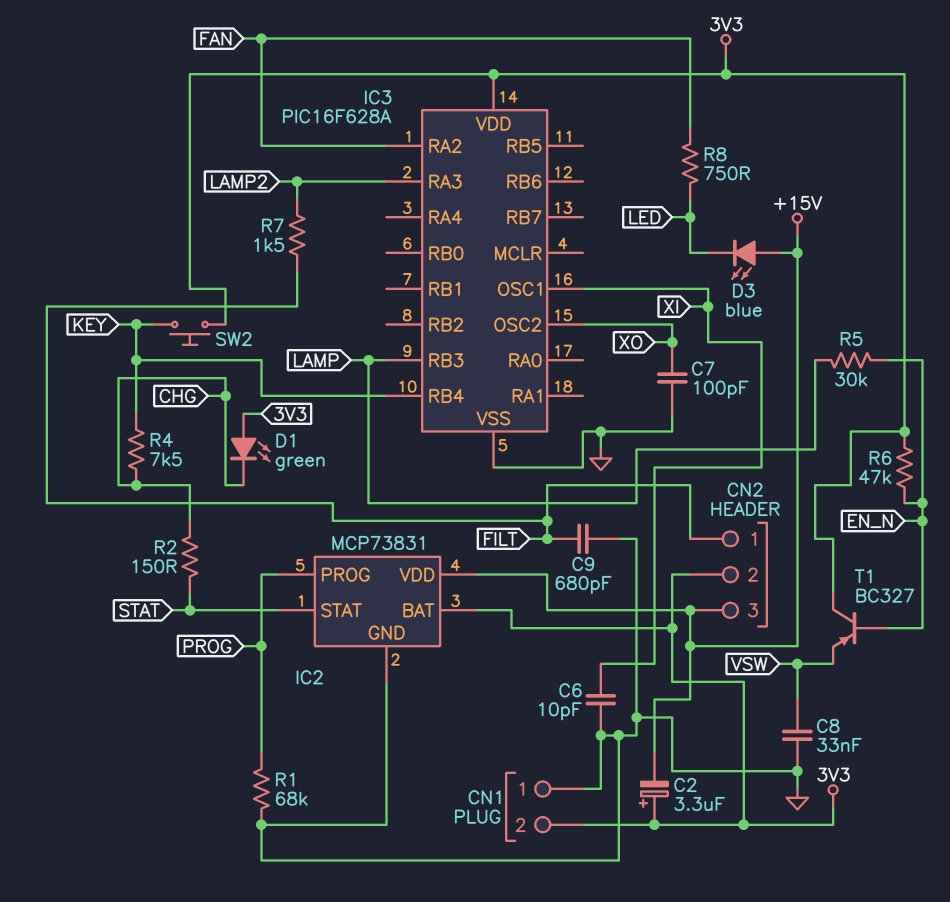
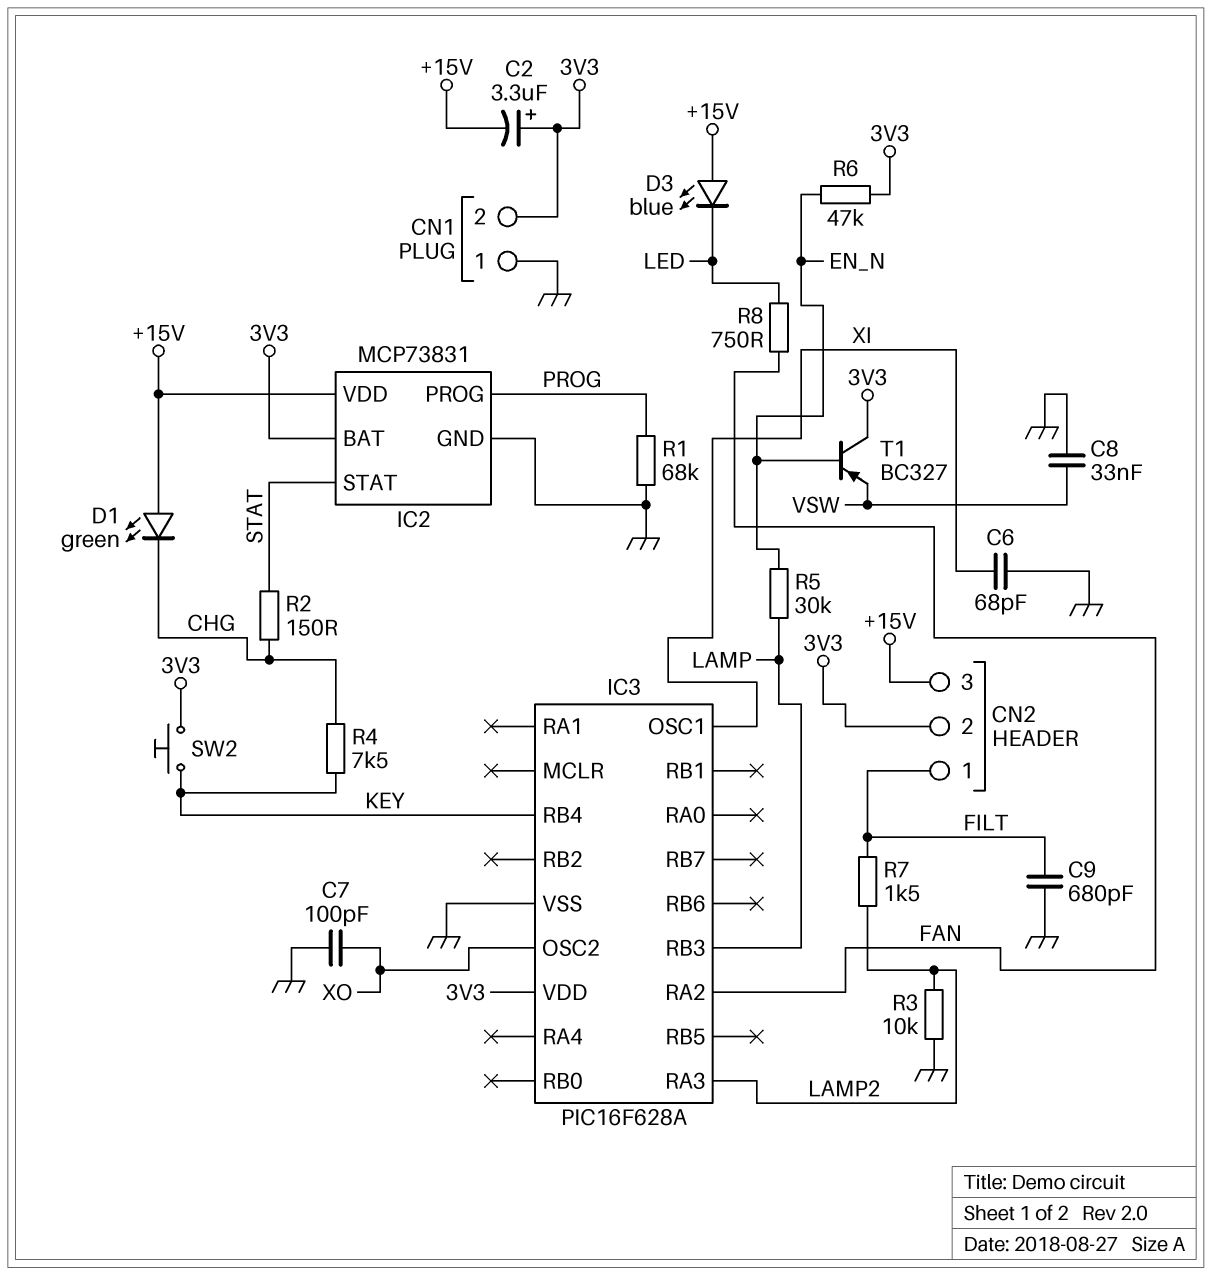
C6: 10pF (GND, XI) -> 68pF (GND, XI)
D1: LED green (A 3V3, K CHG) -> LED green (A +15V, K CHG)
R3: none -> 10k (GND, LAMP2)

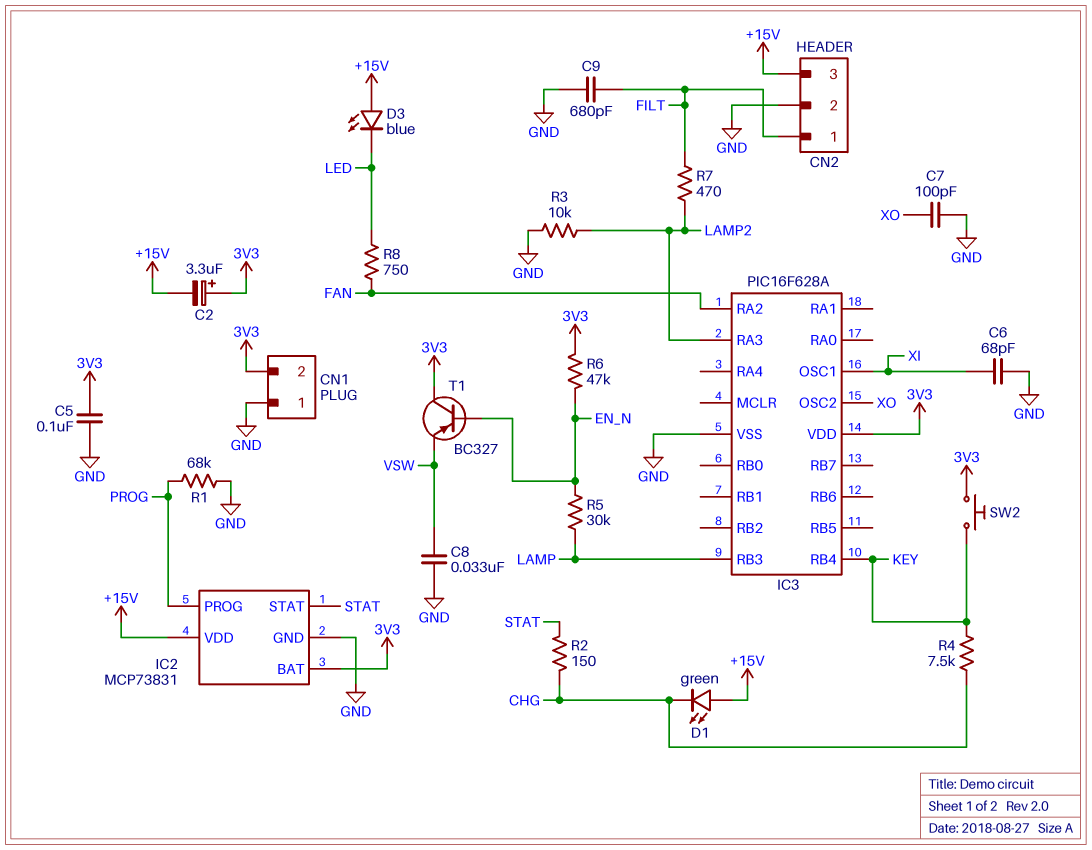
C5: none -> 100nF (3V3, GND)
CN2 pin 2: 3V3 -> GND
R7: 1.5k (FILT, LAMP2) -> 470 (FILT, LAMP2)

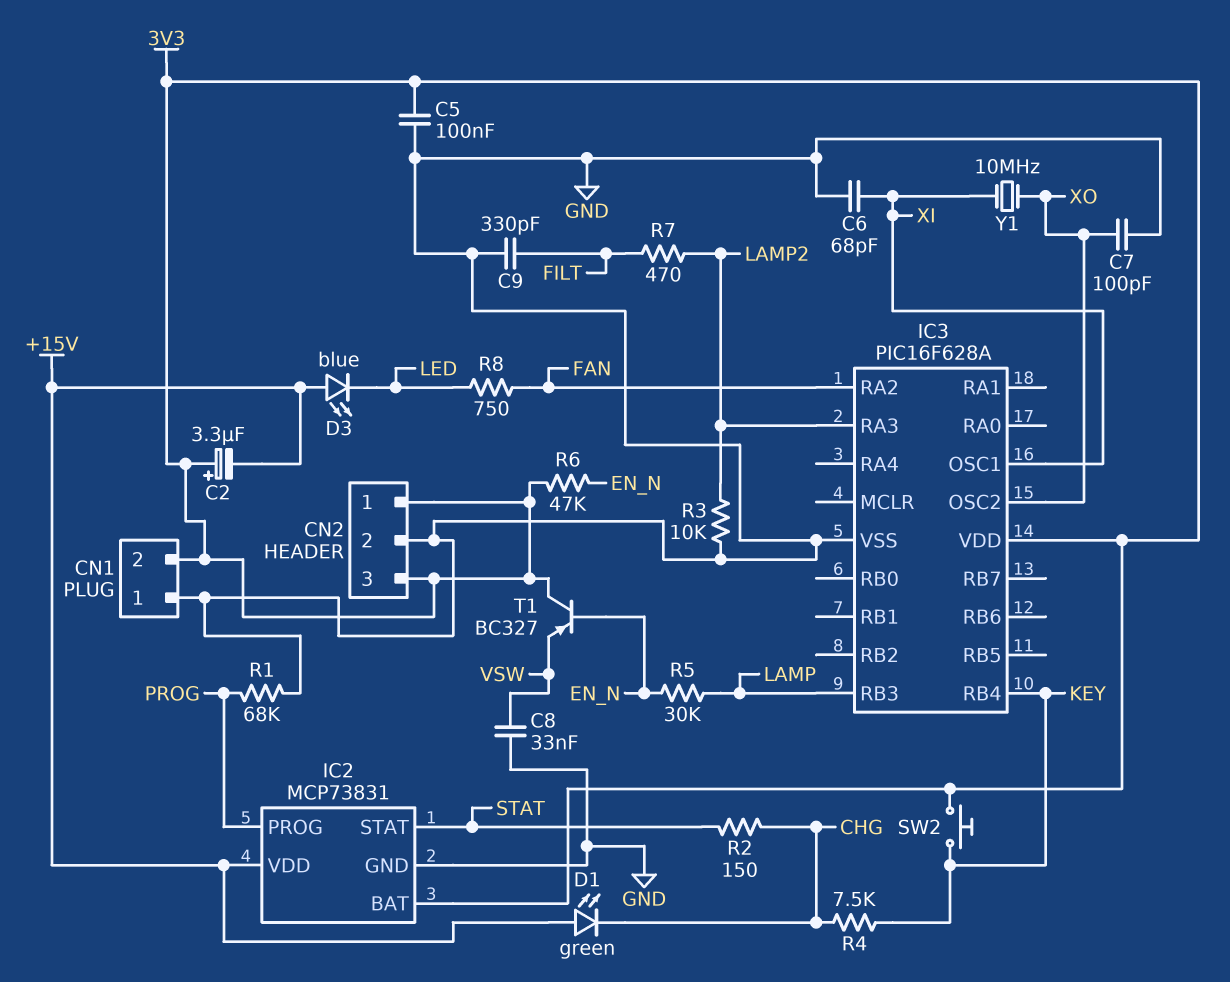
C9: 680pF (FILT, GND) -> 330pF (FILT, GND)
CN2 pin 1: FILT -> 3V3
CN2 pin 3: +15V -> 3V3
Y1: none -> 10MHz (XI, XO)

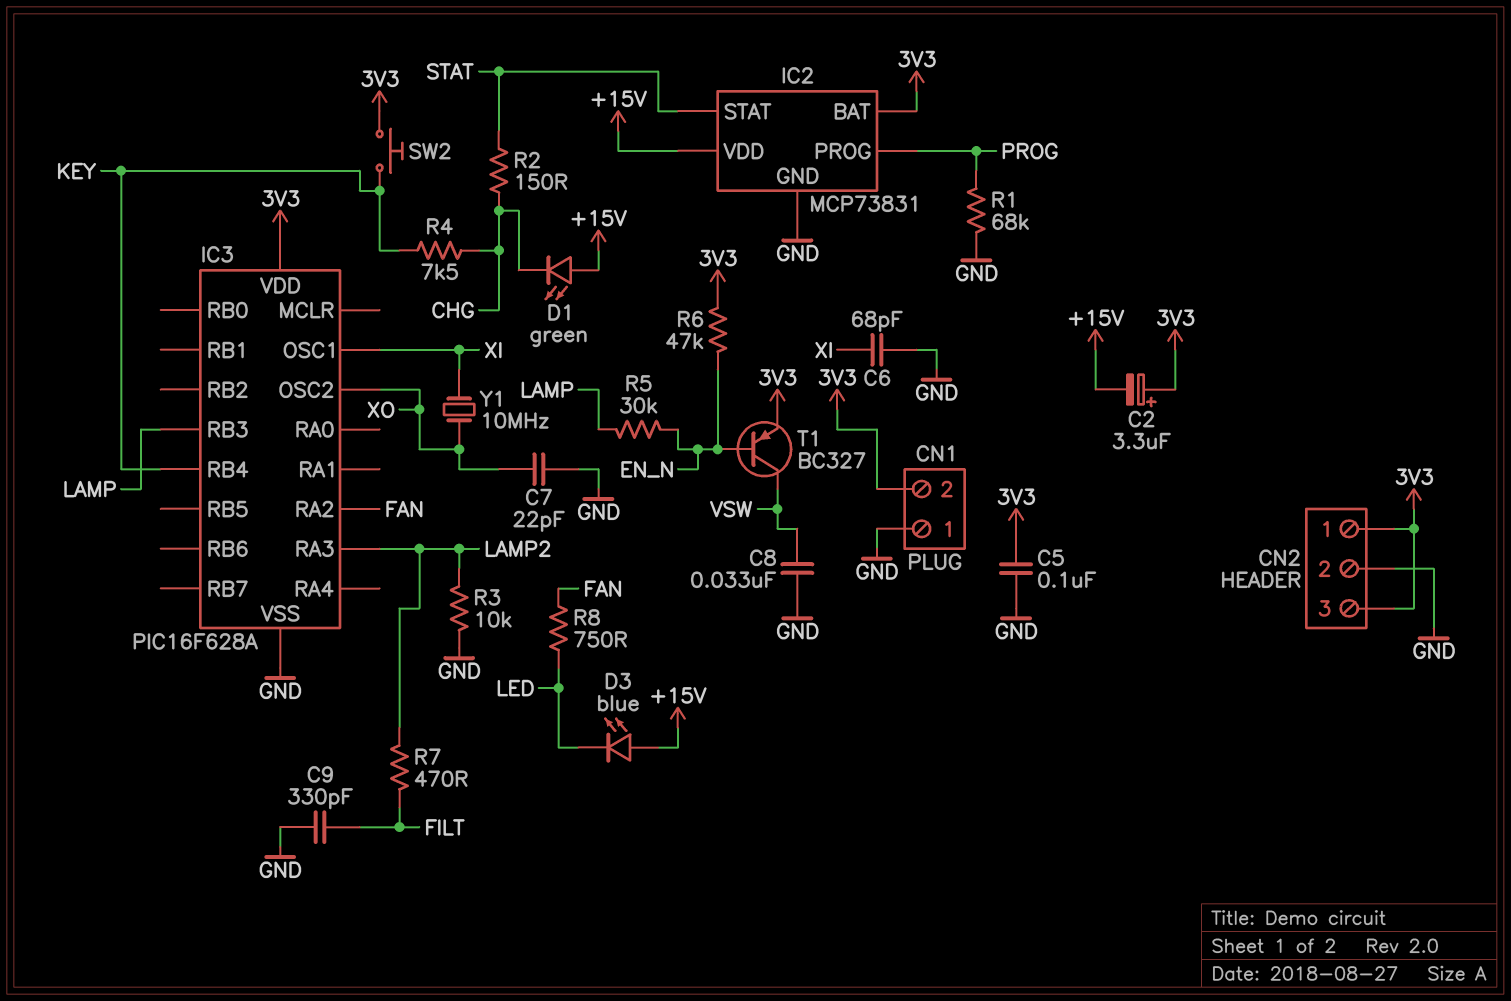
C7: 100pF (GND, XO) -> 22pF (GND, XO)
T1: PNP BC327 (B EN_N, C 3V3, E VSW) -> PNP BC327 (B EN_N, C VSW, E 3V3)

